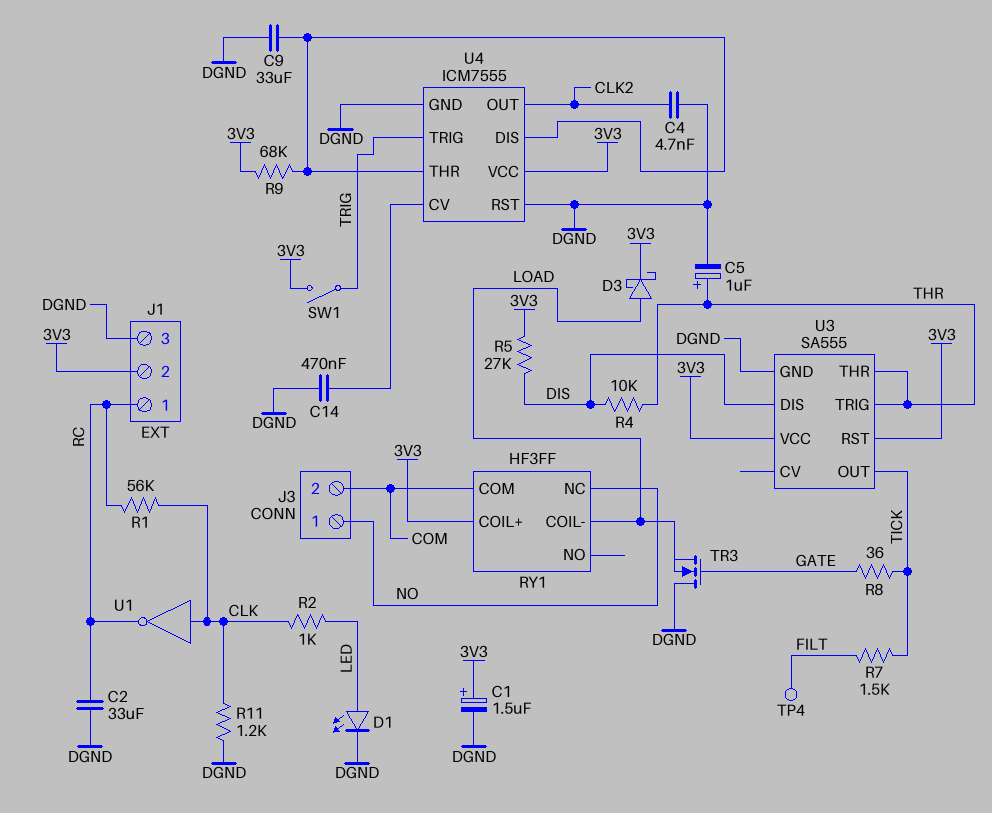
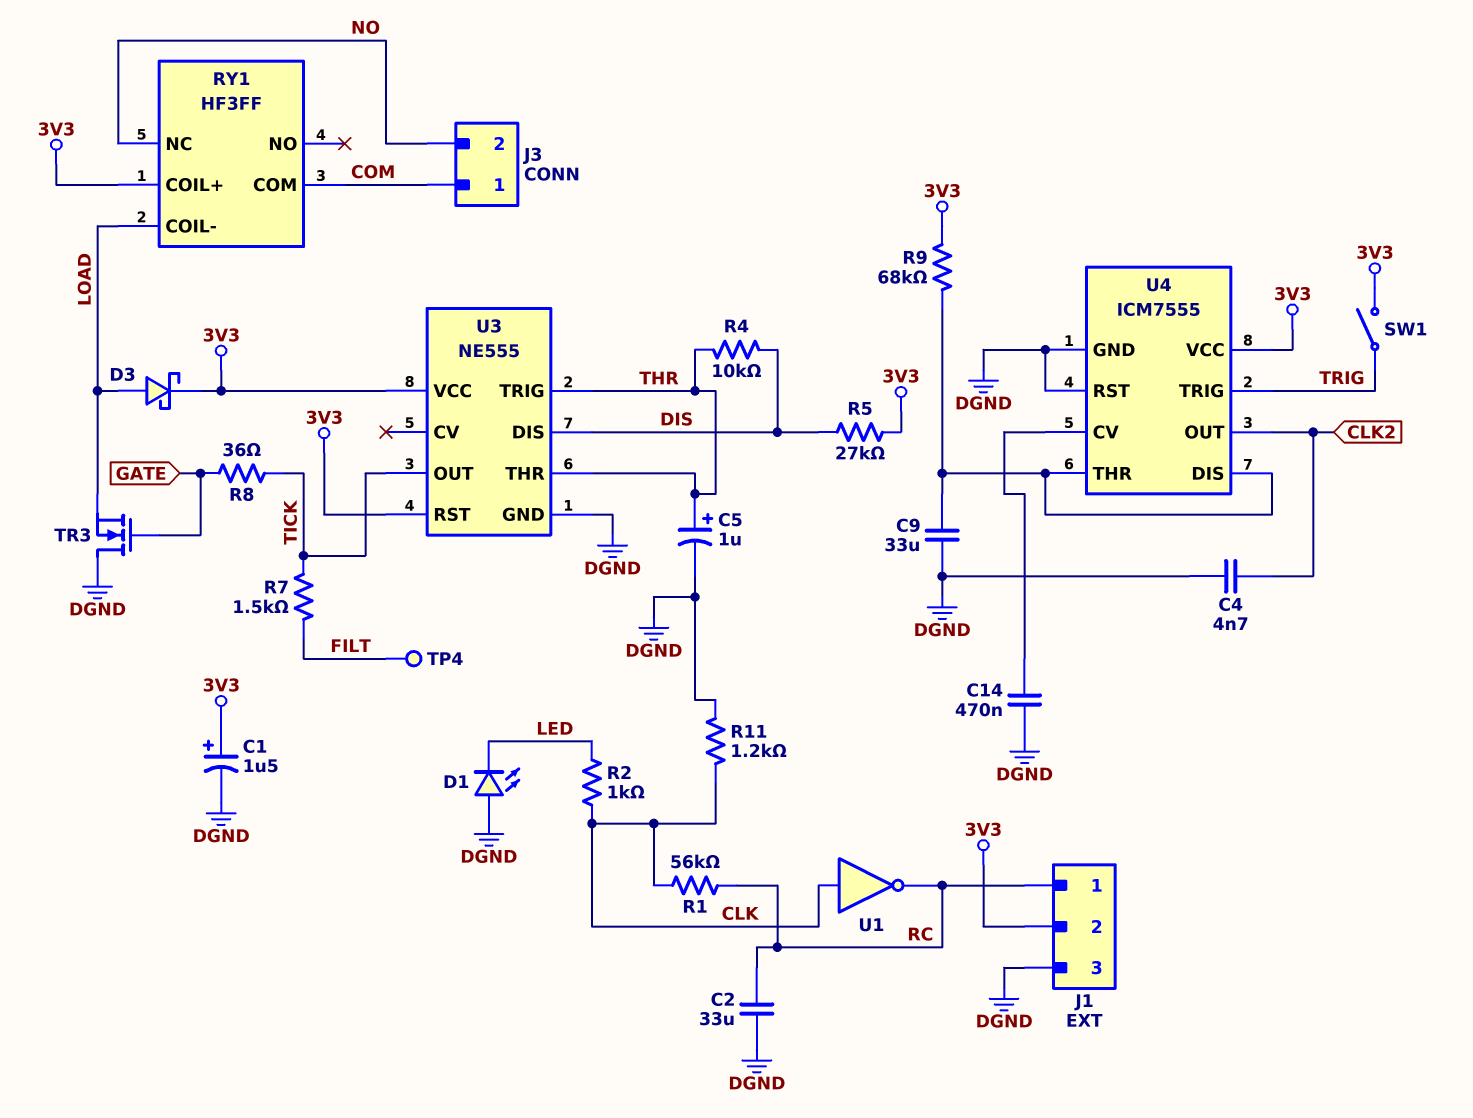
D1: LED (A LED, K DGND) -> LED (A DGND, K LED)
J3 pin 1: NO -> COM
J3 pin 2: COM -> NO
U3: SA555 -> NE555

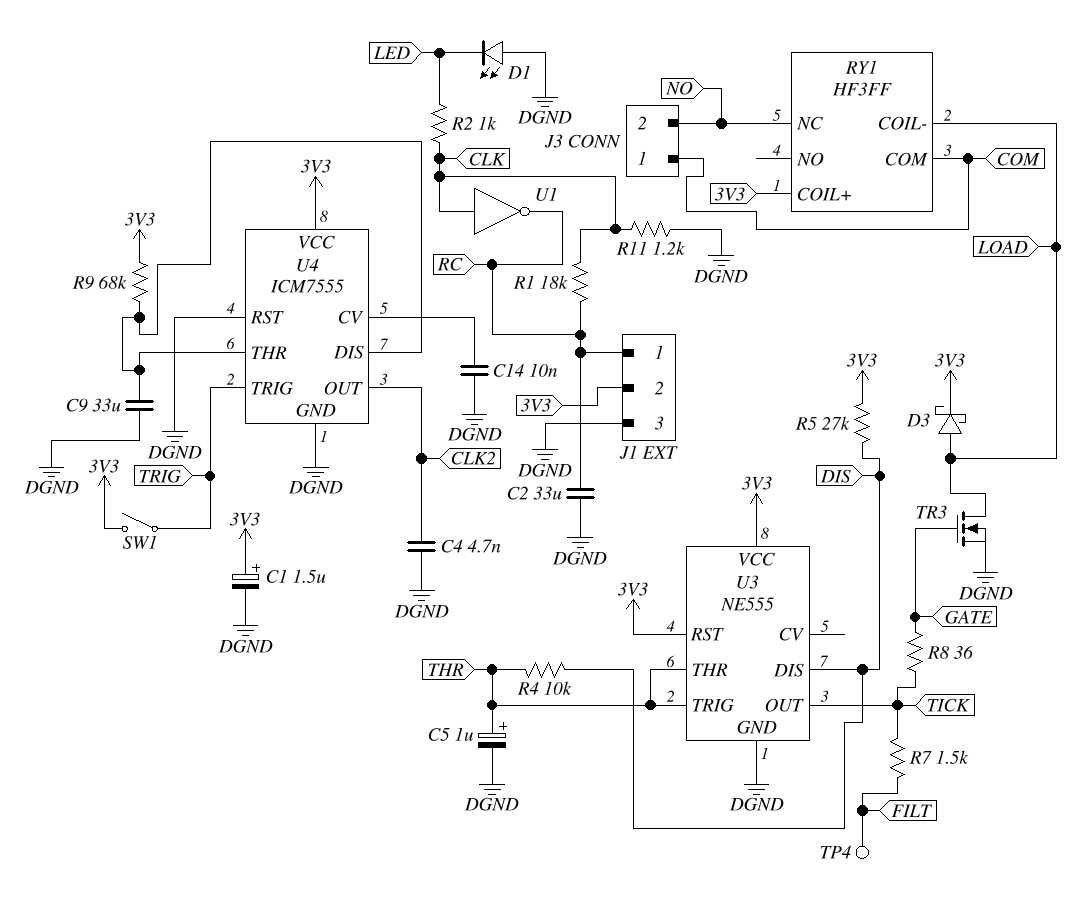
C14: 470nF (DGND, U4/CV) -> 10nF (DGND, U4/CV)
R1: 56k (CLK, RC) -> 18k (CLK, RC)
TR3: NMOS (G GATE, D DGND, S LOAD) -> NMOS (G GATE, D LOAD, S DGND)

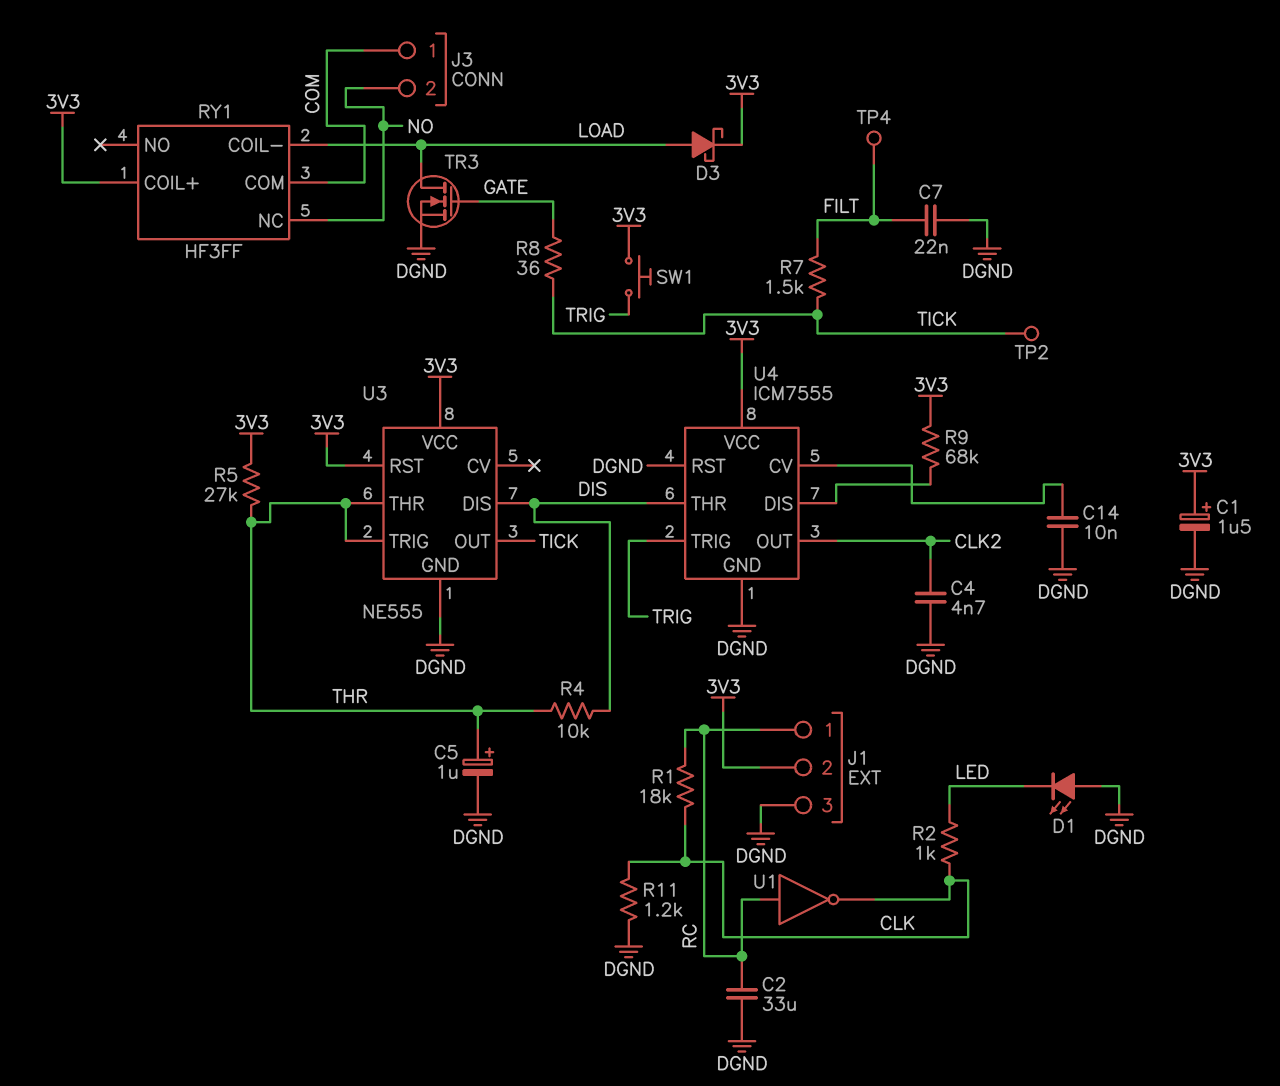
C7: none -> 22nF (DGND, FILT)
C9: 33uF (DGND, U4/DIS) -> none
R5: 27k (3V3, DIS) -> 27k (3V3, THR)
SW1: switch (3V3, TRIG) -> button (3V3, TRIG)
TP2: none -> test point (TICK)
U1: NOT (in CLK, out RC) -> NOT (in RC, out CLK)
U4 pin THR: U4/DIS -> DIS

